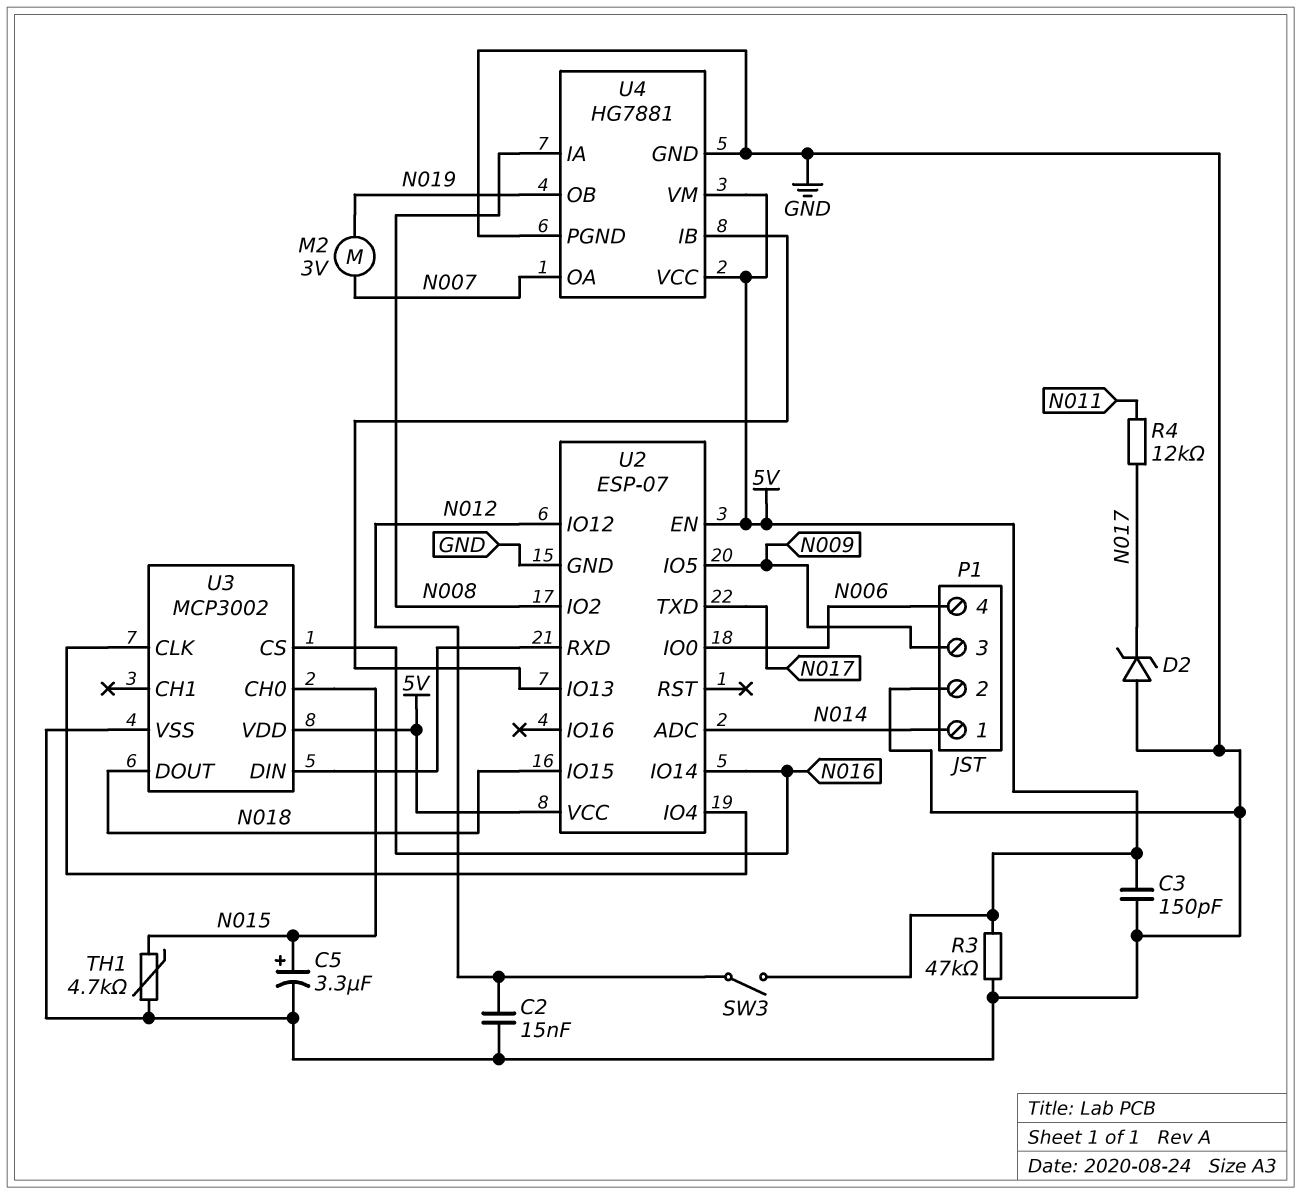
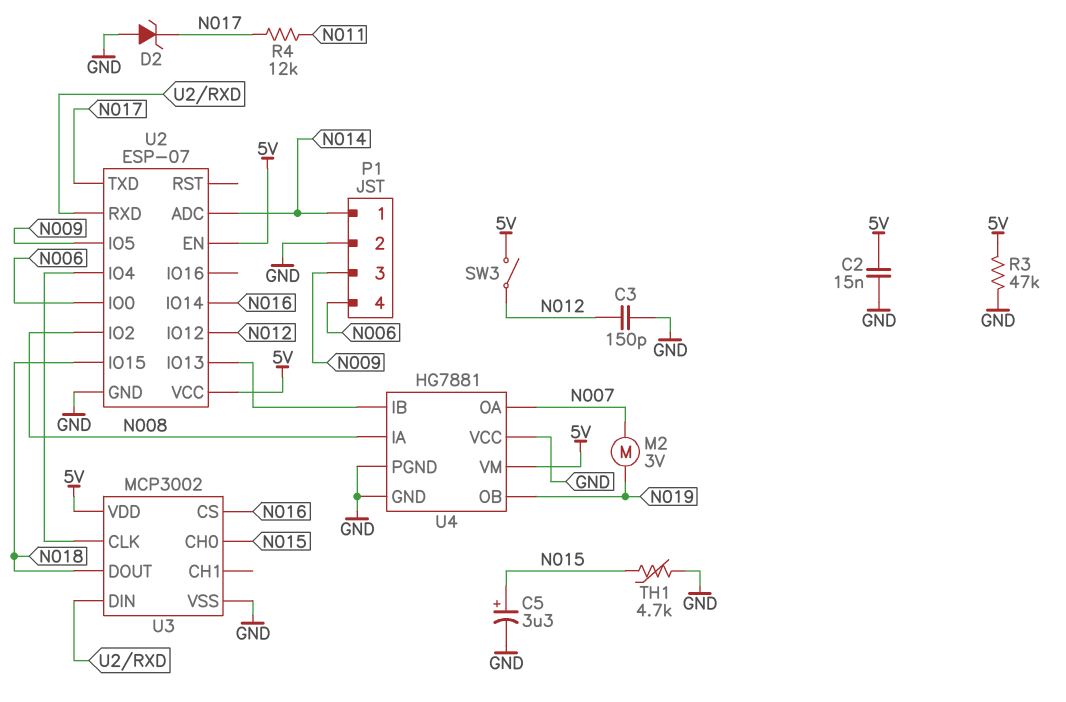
C2: 15nF (GND, N012) -> 15nF (5V, GND)
C3: 150pF (5V, GND) -> 150pF (GND, N012)
U4 pin VCC: 5V -> GND

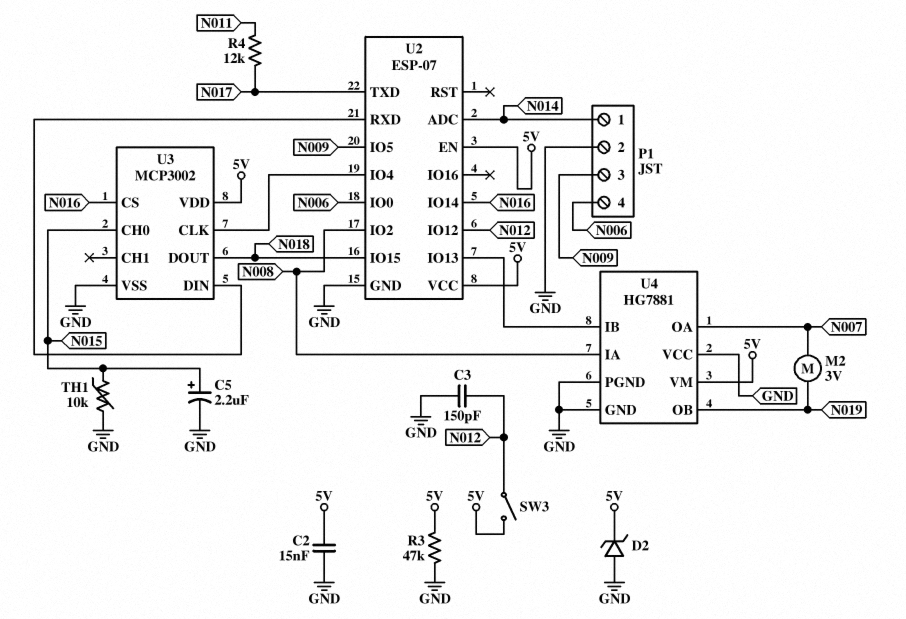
C5: 3.3uF (plus N015, minus GND) -> 2.2uF (plus N015, minus GND)
D2: zener (A GND, K N017) -> zener (A GND, K 5V)
TH1: 4.7k (GND, N015) -> 10k (GND, N015)

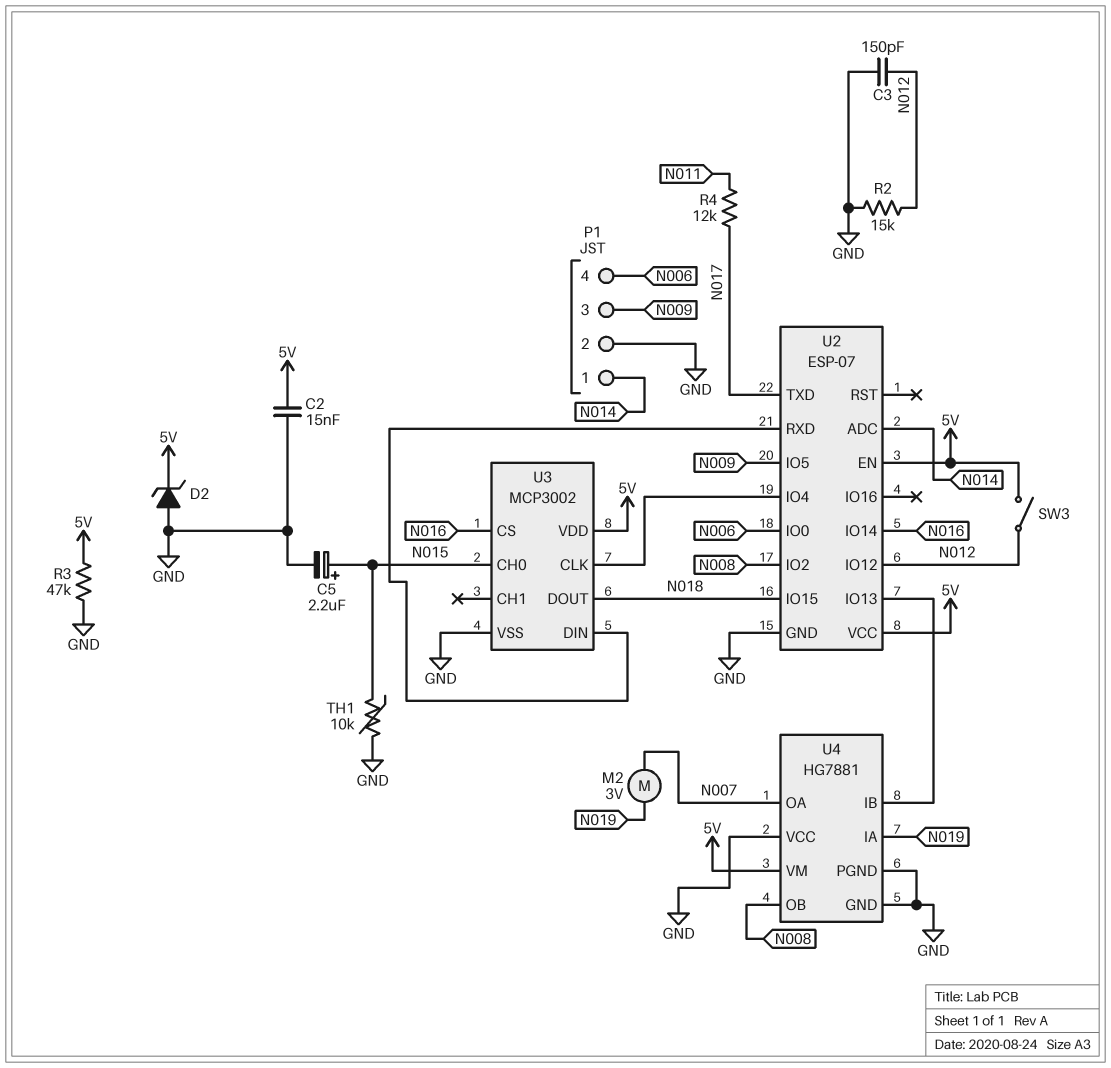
R2: none -> 15k (GND, N012)
U4 pin IA: N008 -> N019
U4 pin OB: N019 -> N008

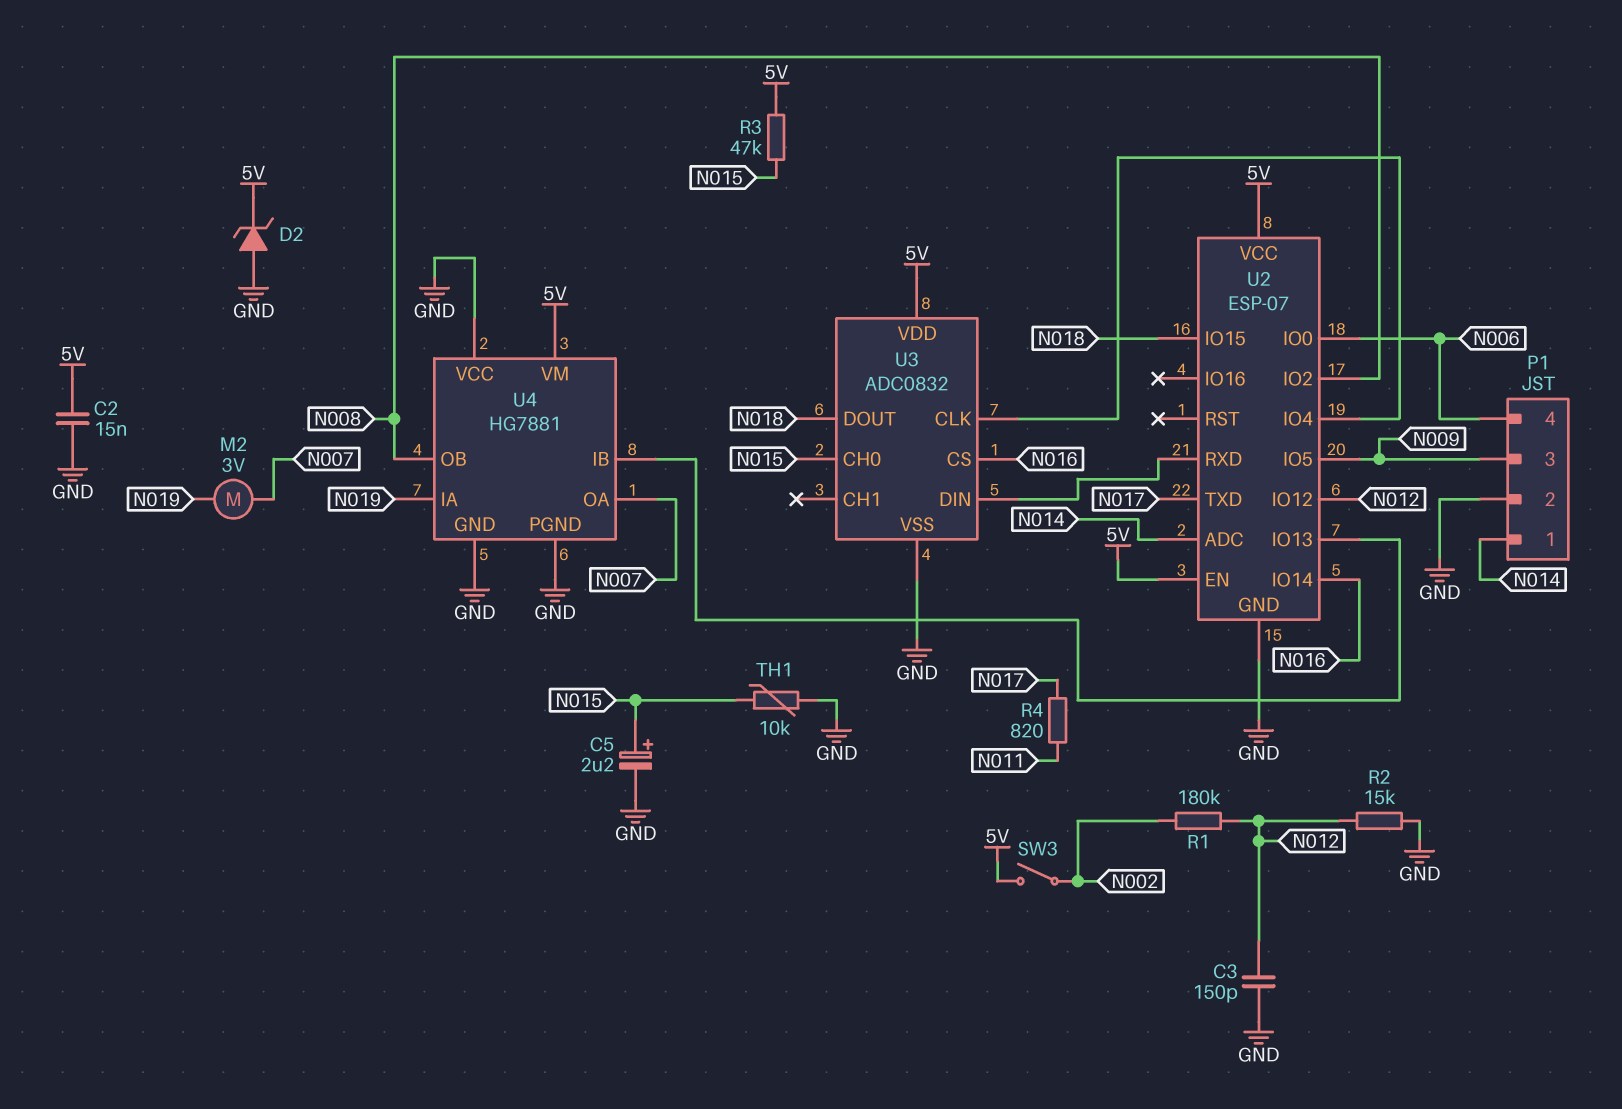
R1: none -> 180k (N002, N012)
R3: 47k (5V, GND) -> 47k (5V, N015)
R4: 12k (N011, N017) -> 820 (N011, N017)
SW3: switch (5V, N012) -> switch (5V, N002)
U3: MCP3002 -> ADC0832

